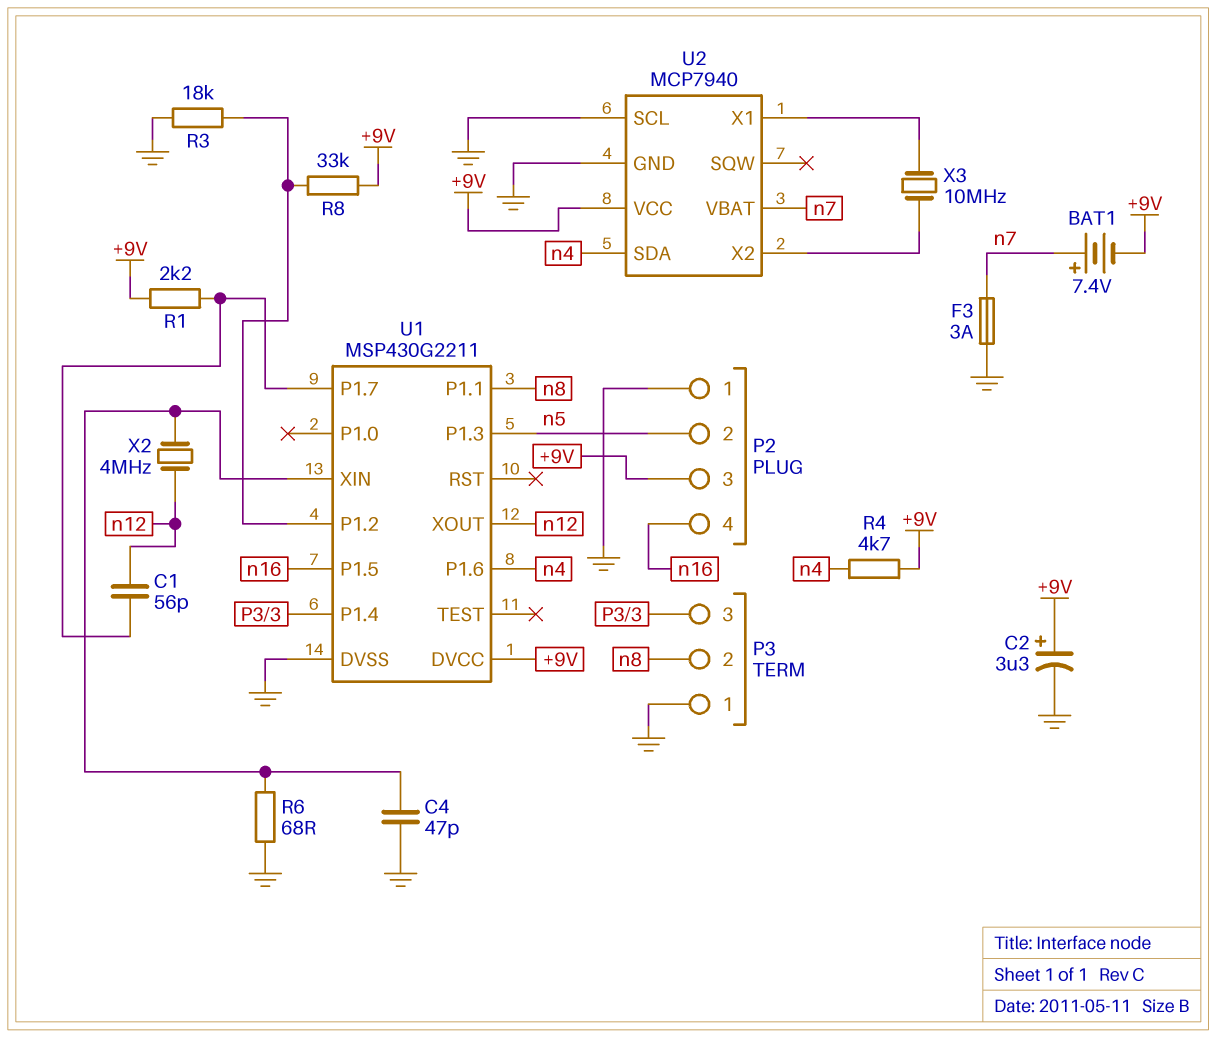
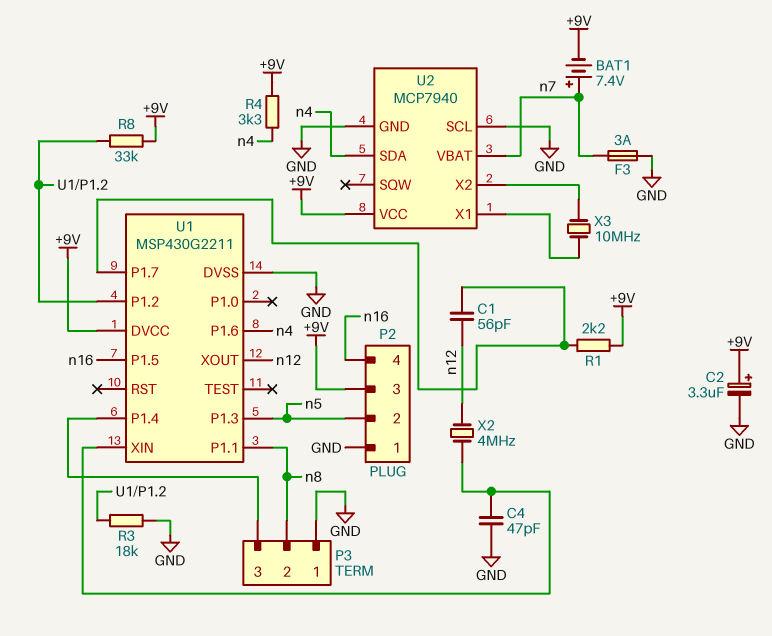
R4: 4.7k (+9V, n4) -> 3.3k (+9V, n4)
R6: 68 (GND, U1/XIN) -> none

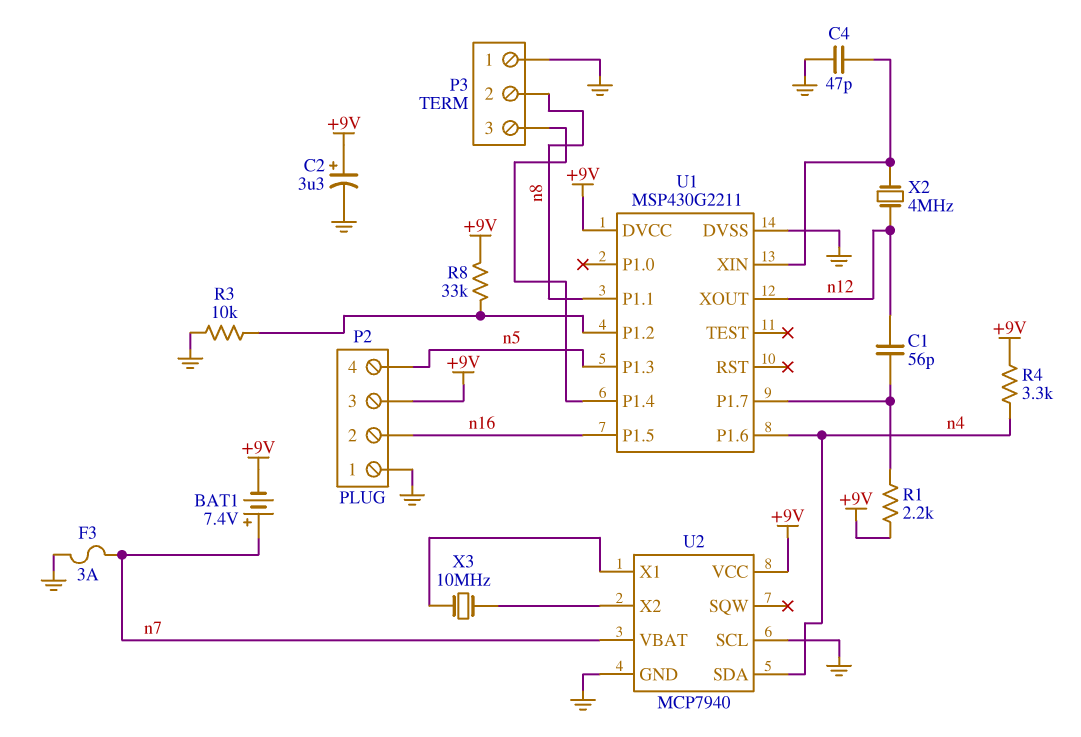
P2 pin 2: n5 -> n16
P2 pin 4: n16 -> n5
R3: 18k (GND, U1/P1.2) -> 10k (GND, U1/P1.2)

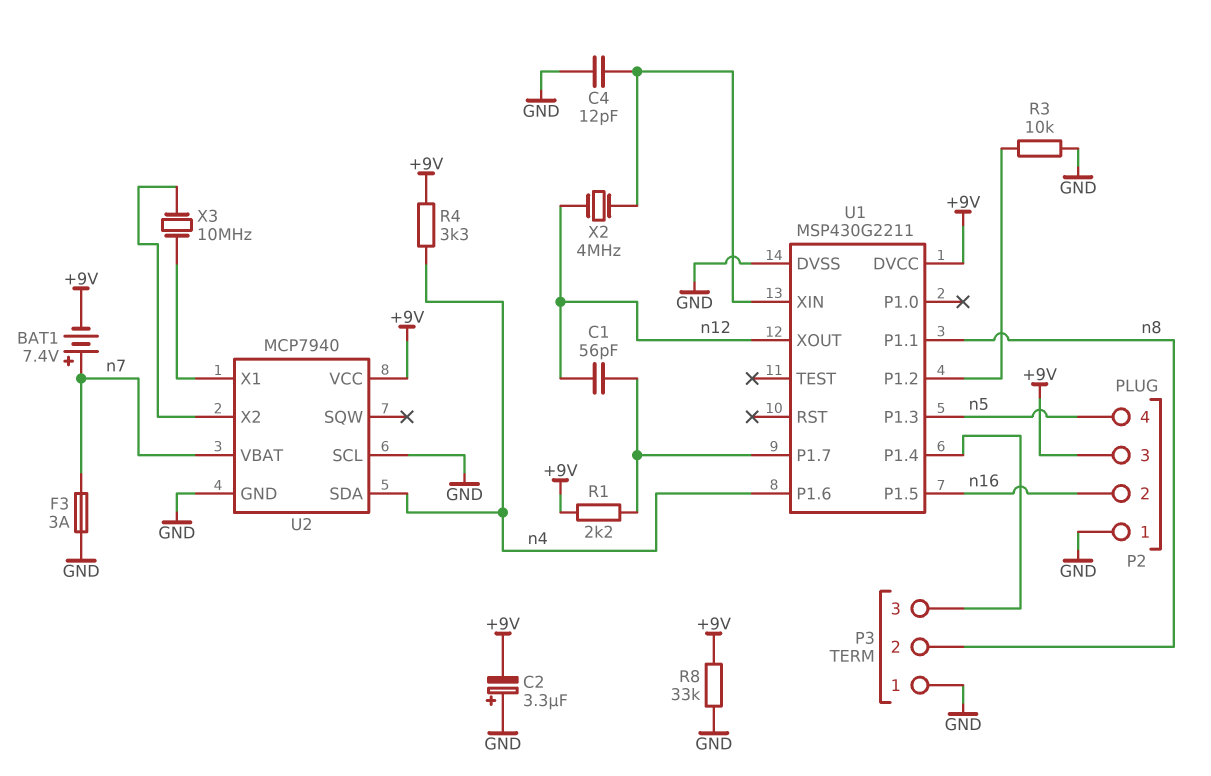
C2: 3.3uF (plus +9V, minus GND) -> 3.3uF (plus GND, minus +9V)
C4: 47pF (GND, U1/XIN) -> 12pF (GND, U1/XIN)
R8: 33k (+9V, U1/P1.2) -> 33k (+9V, GND)

